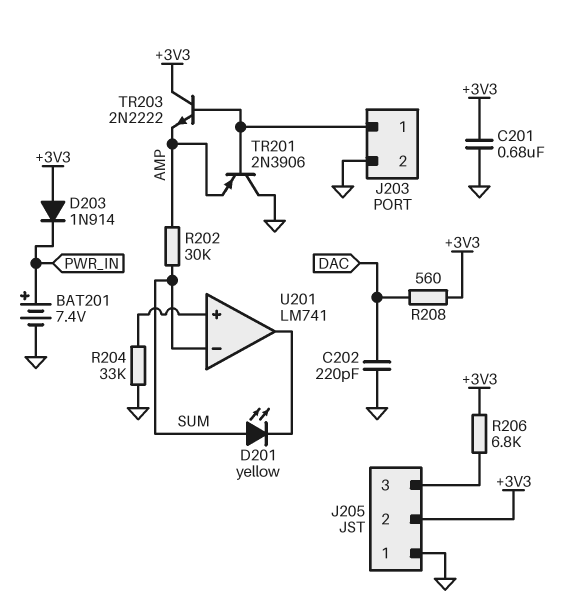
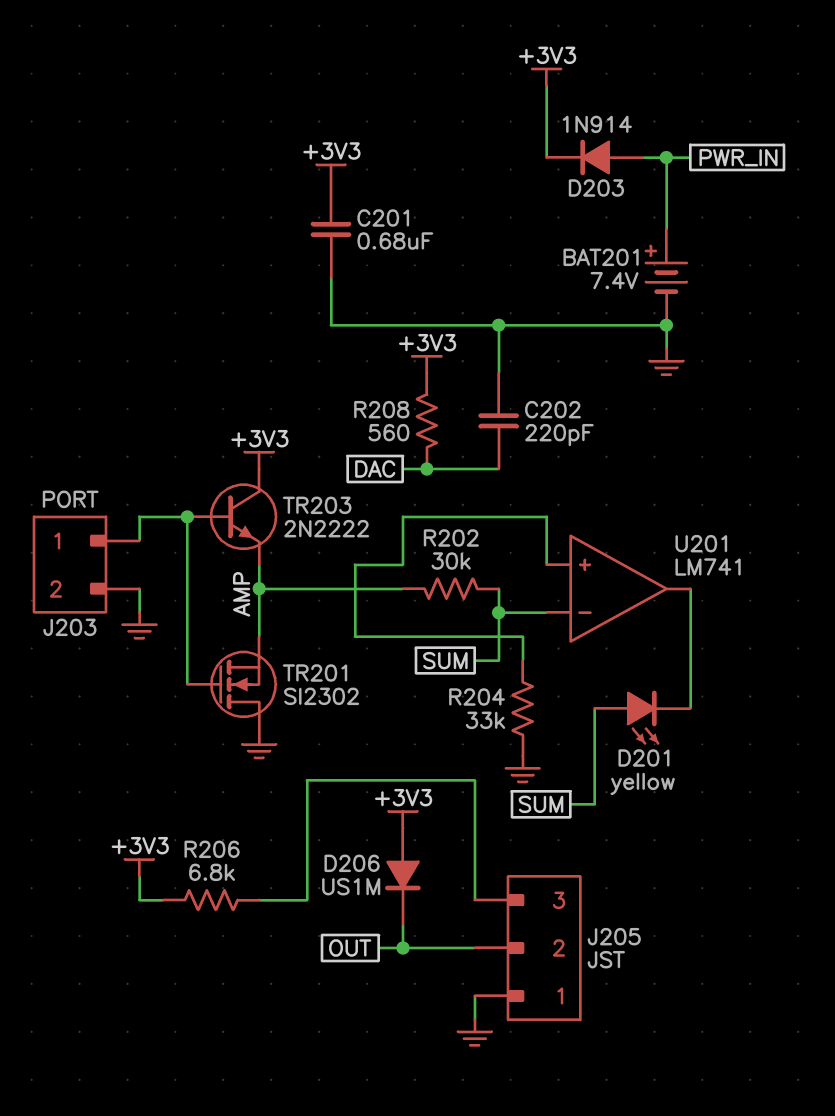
D203: diode 1N914 (A +3V3, K PWR_IN) -> diode 1N914 (A PWR_IN, K +3V3)
D206: none -> diode US1M (A +3V3, K OUT)
J205 pin 2: +3V3 -> OUT
TR201: PNP 2N3906 (B J203/1, C GND, E AMP) -> NMOS SI2302 (G J203/1, D GND, S AMP)

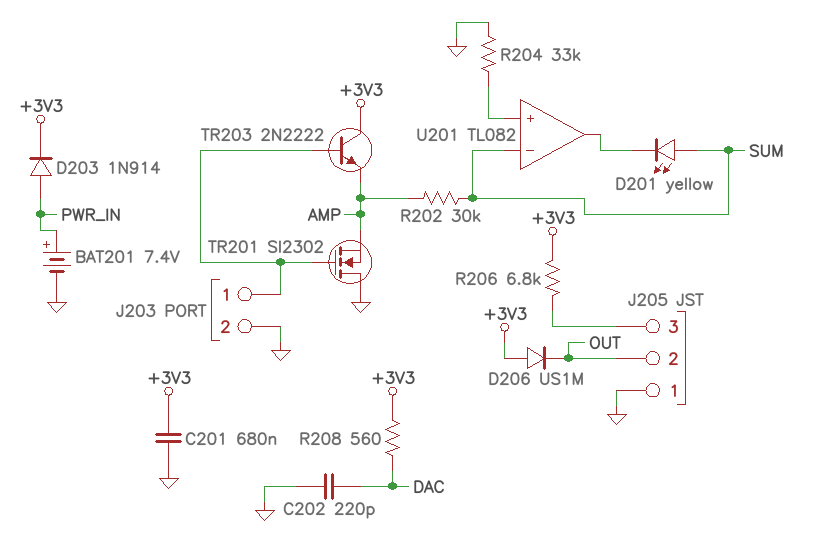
U201: LM741 -> TL082

